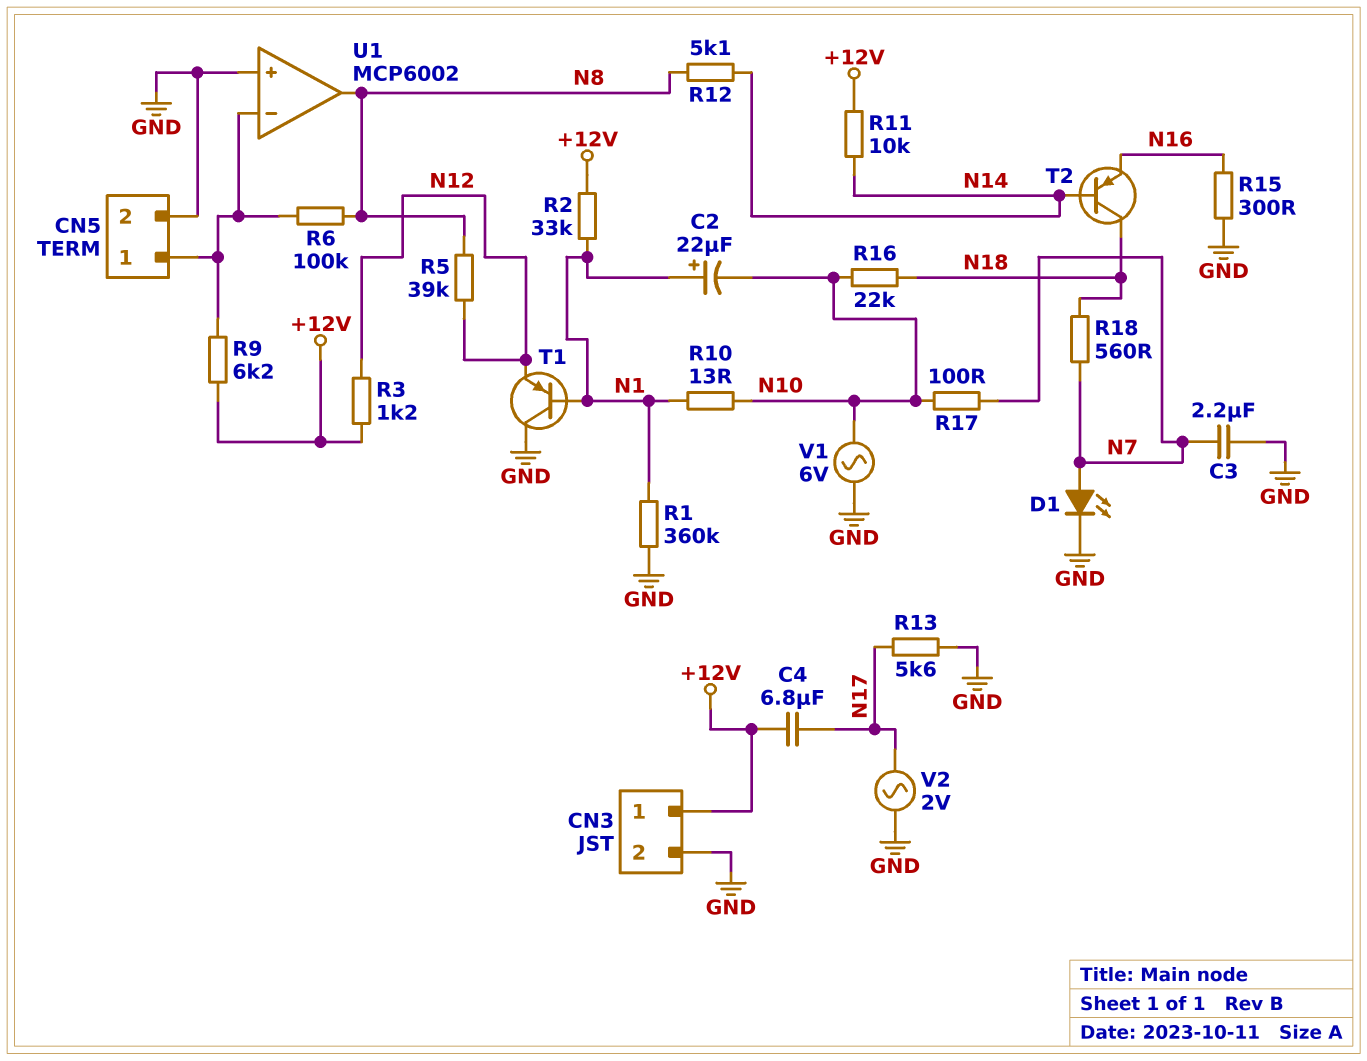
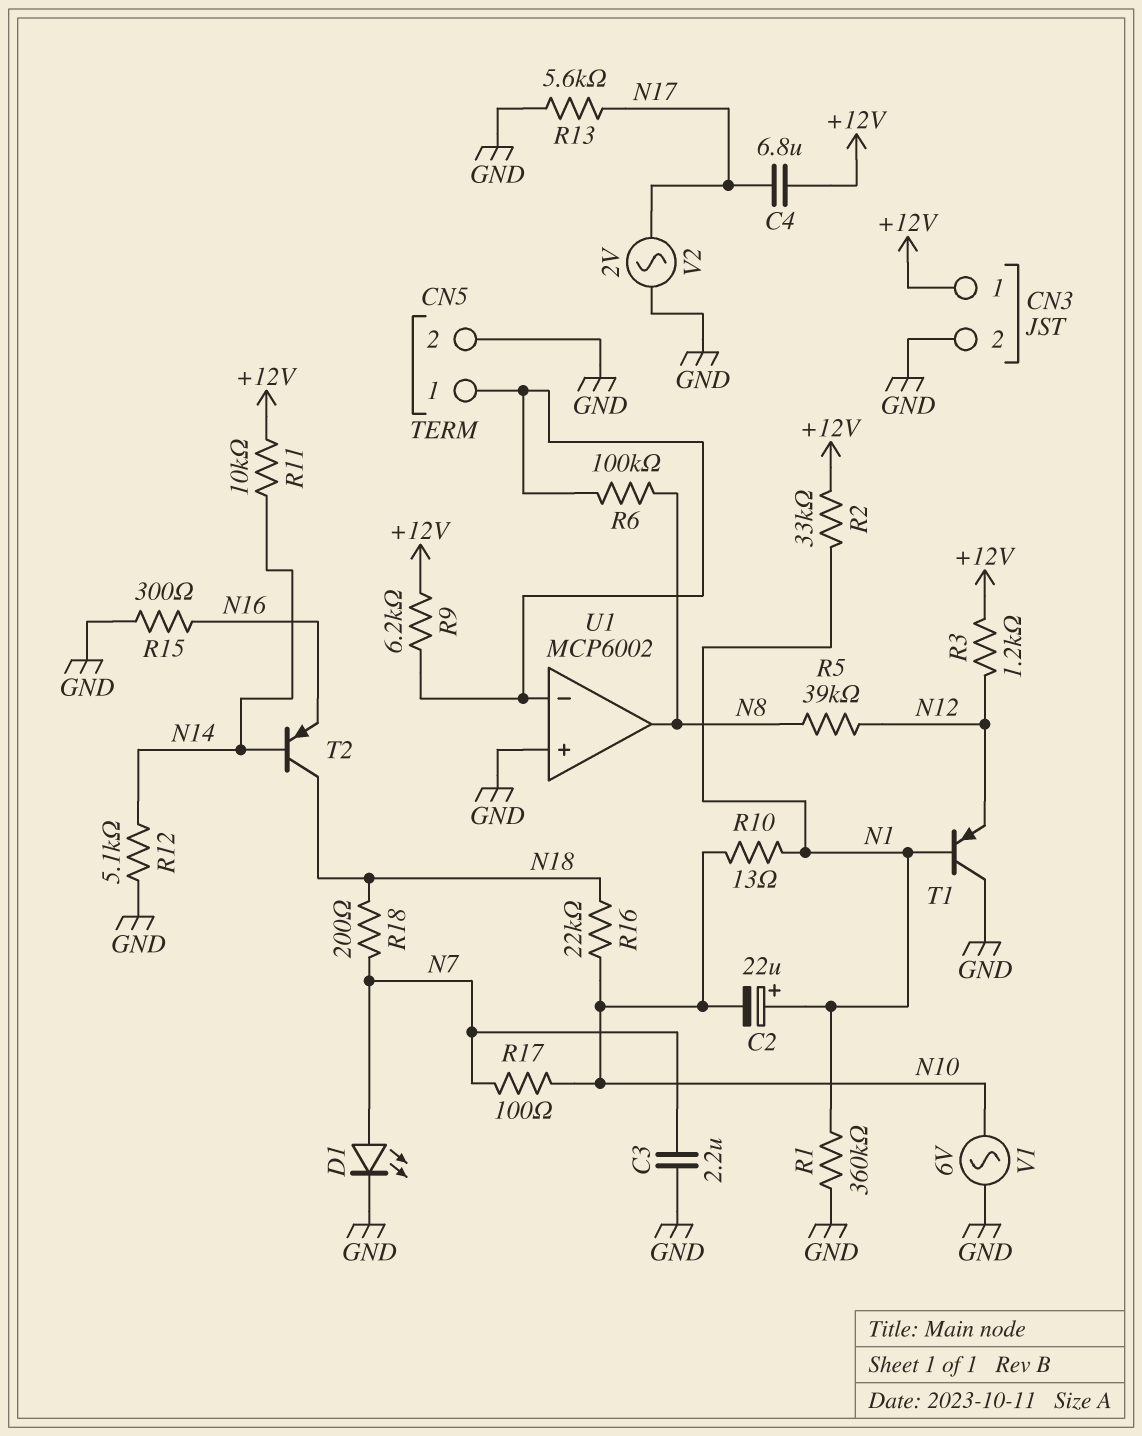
R12: 5.1k (N8, N14) -> 5.1k (GND, N14)
R18: 560 (N7, N18) -> 200 (N7, N18)

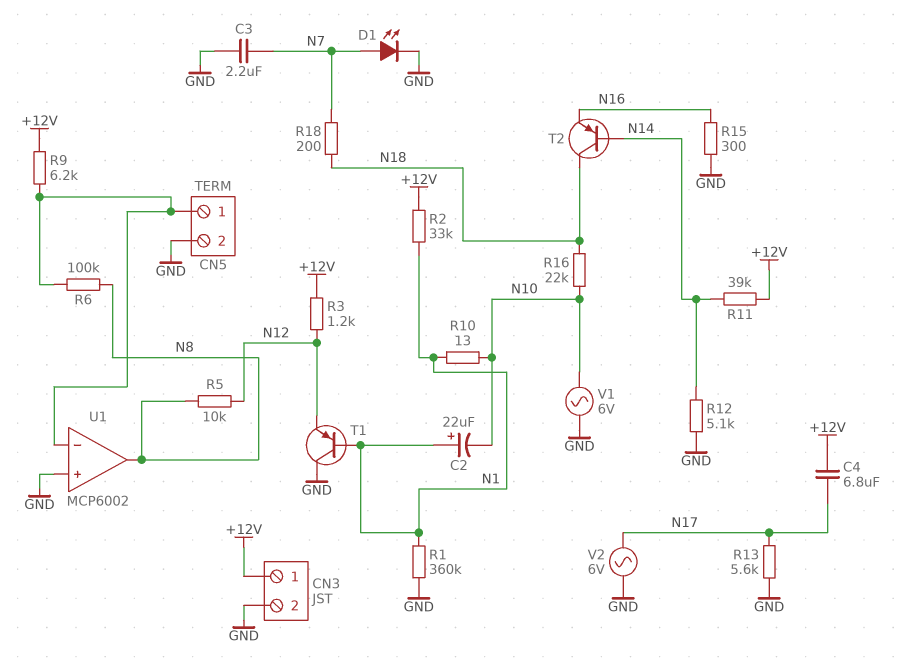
R5: 39k (N8, N12) -> 10k (N8, N12)
R11: 10k (+12V, N14) -> 39k (+12V, N14)
R17: 100 (N7, N10) -> none
V2: AC 2V (GND, N17) -> AC 6V (GND, N17)

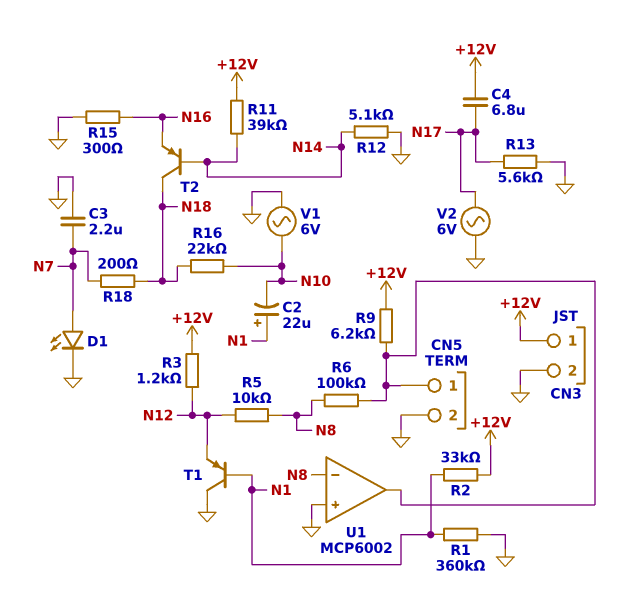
R10: 13 (N1, N10) -> none
U1 pin in-: CN5/1 -> N8
U1 pin out: N8 -> CN5/1

